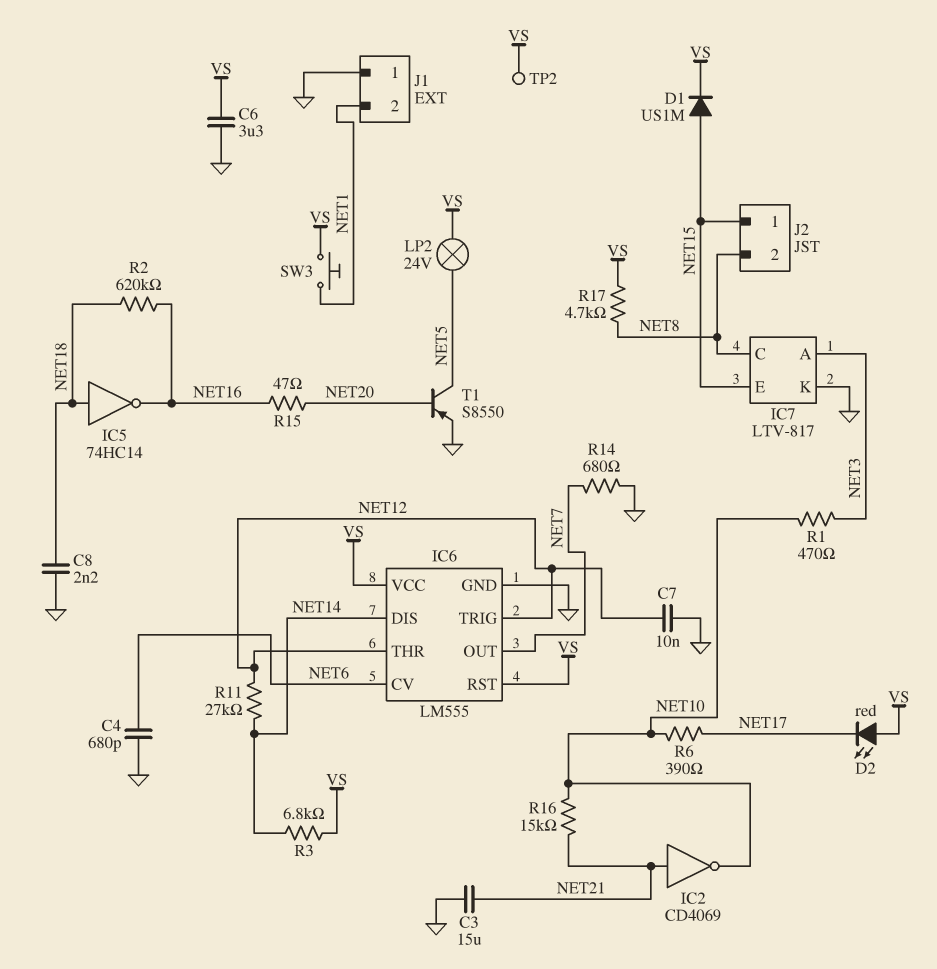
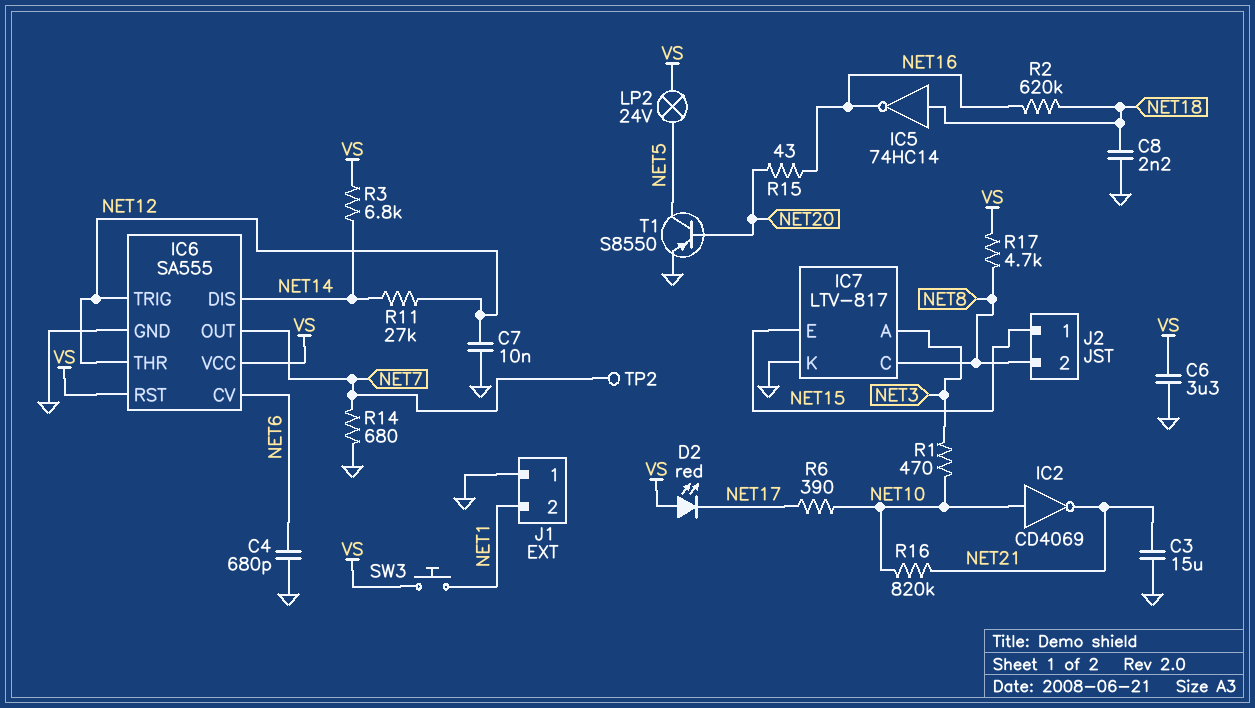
D1: diode US1M (A NET15, K VS) -> none
IC2: NOT CD4069 (in NET21, out NET10) -> NOT CD4069 (in NET10, out NET21)
IC6: LM555 -> SA555
R15: 47 (NET16, NET20) -> 43 (NET16, NET20)
R16: 15k (NET10, NET21) -> 820k (NET10, NET21)
TP2: test point (VS) -> test point (NET7)

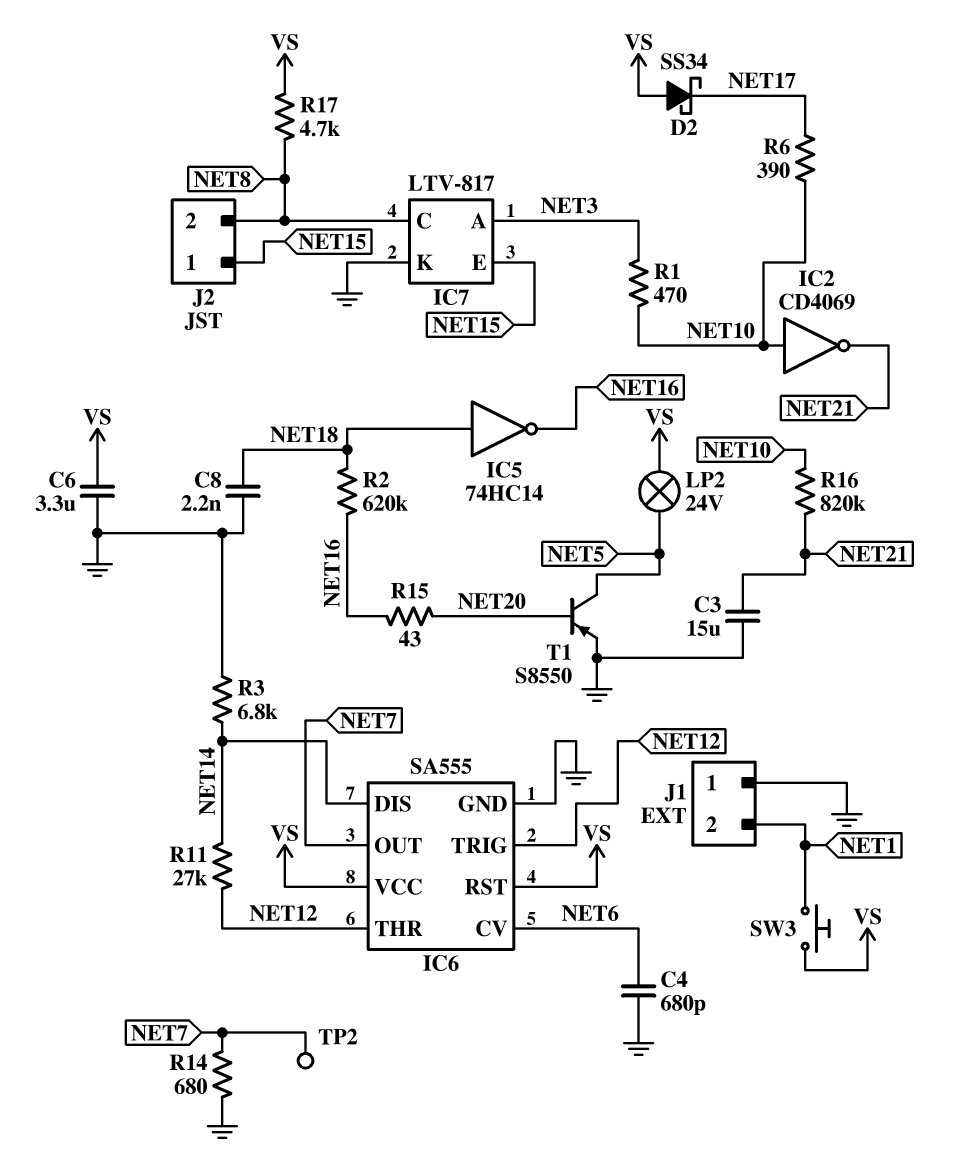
C7: 10nF (GND, NET12) -> none
D2: LED red (A VS, K NET17) -> schottky SS34 (A VS, K NET17)
R3: 6.8k (NET14, VS) -> 6.8k (GND, NET14)

